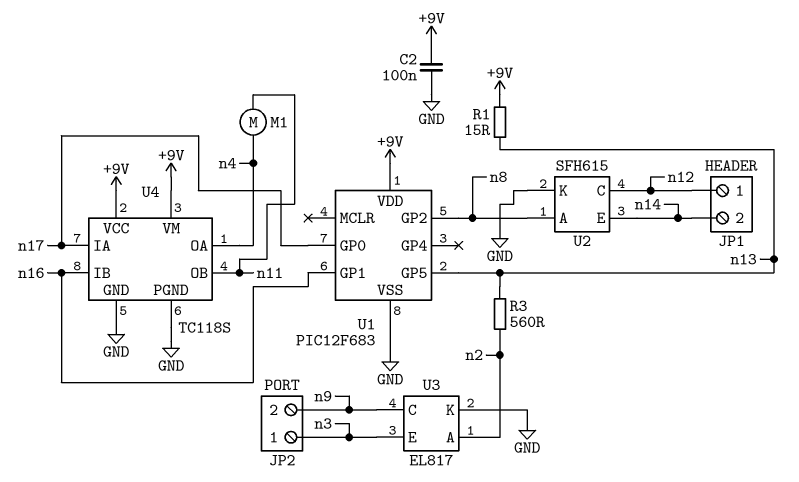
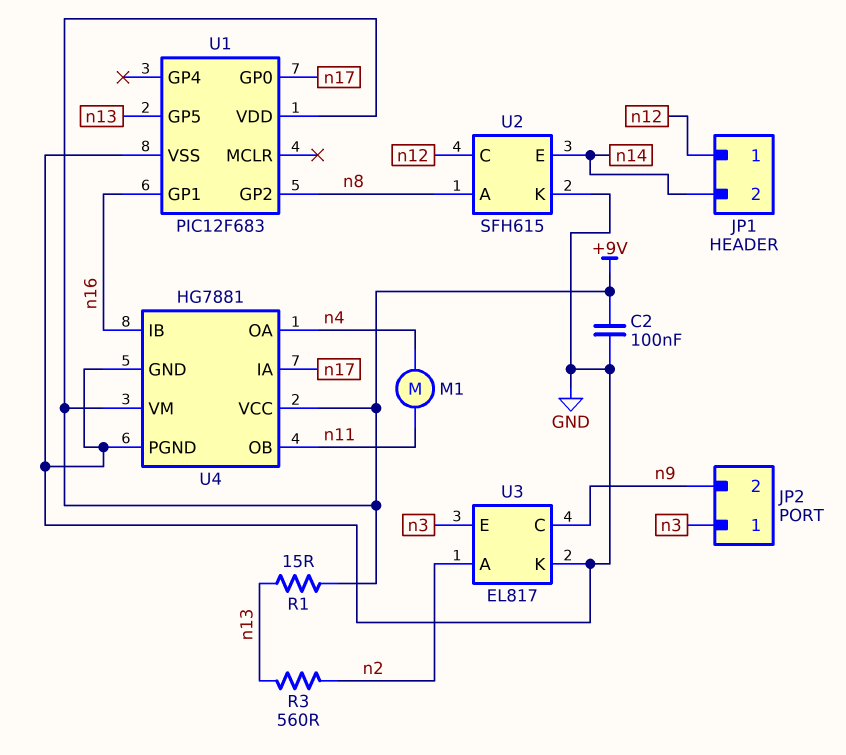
U4: TC118S -> HG7881

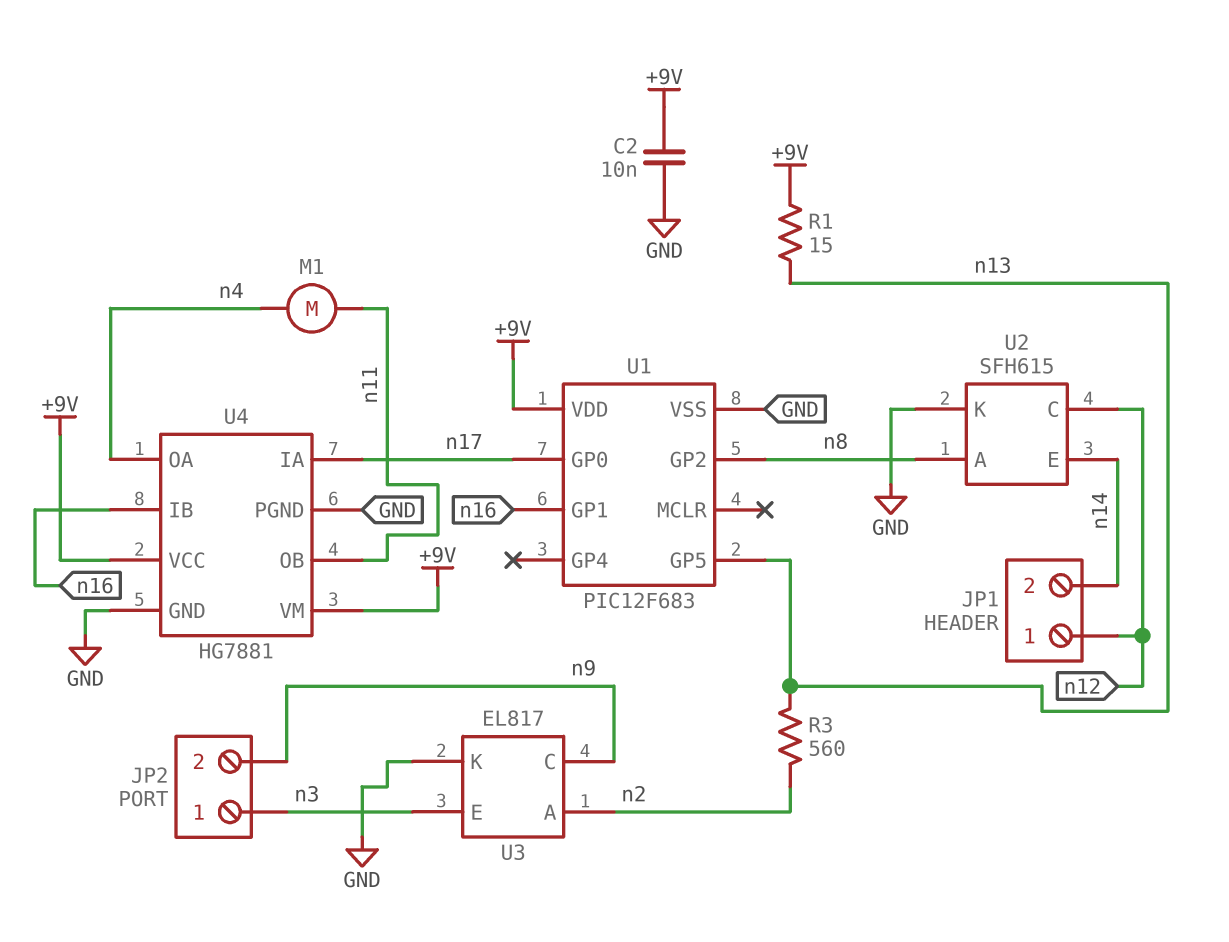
C2: 100nF (+9V, GND) -> 10nF (+9V, GND)

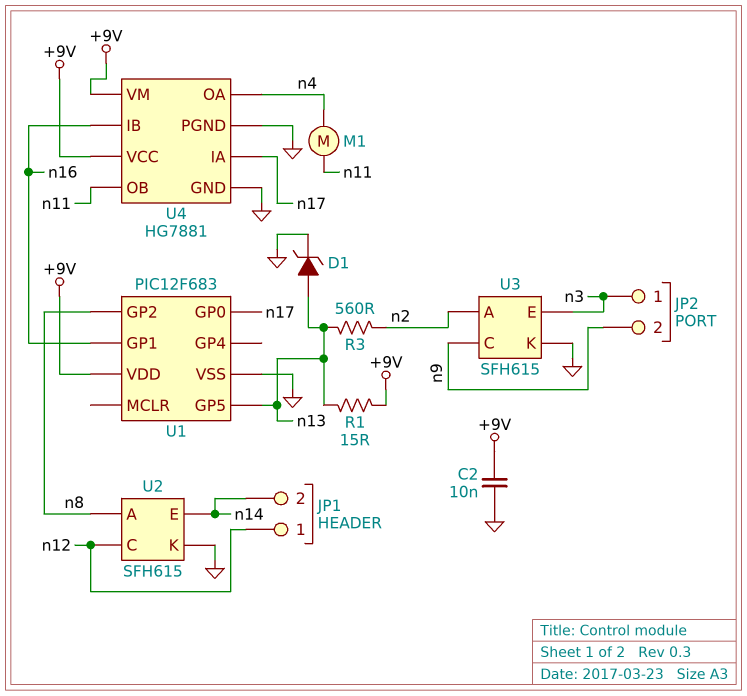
D1: none -> zener (A n13, K GND)
U3: EL817 -> SFH615

